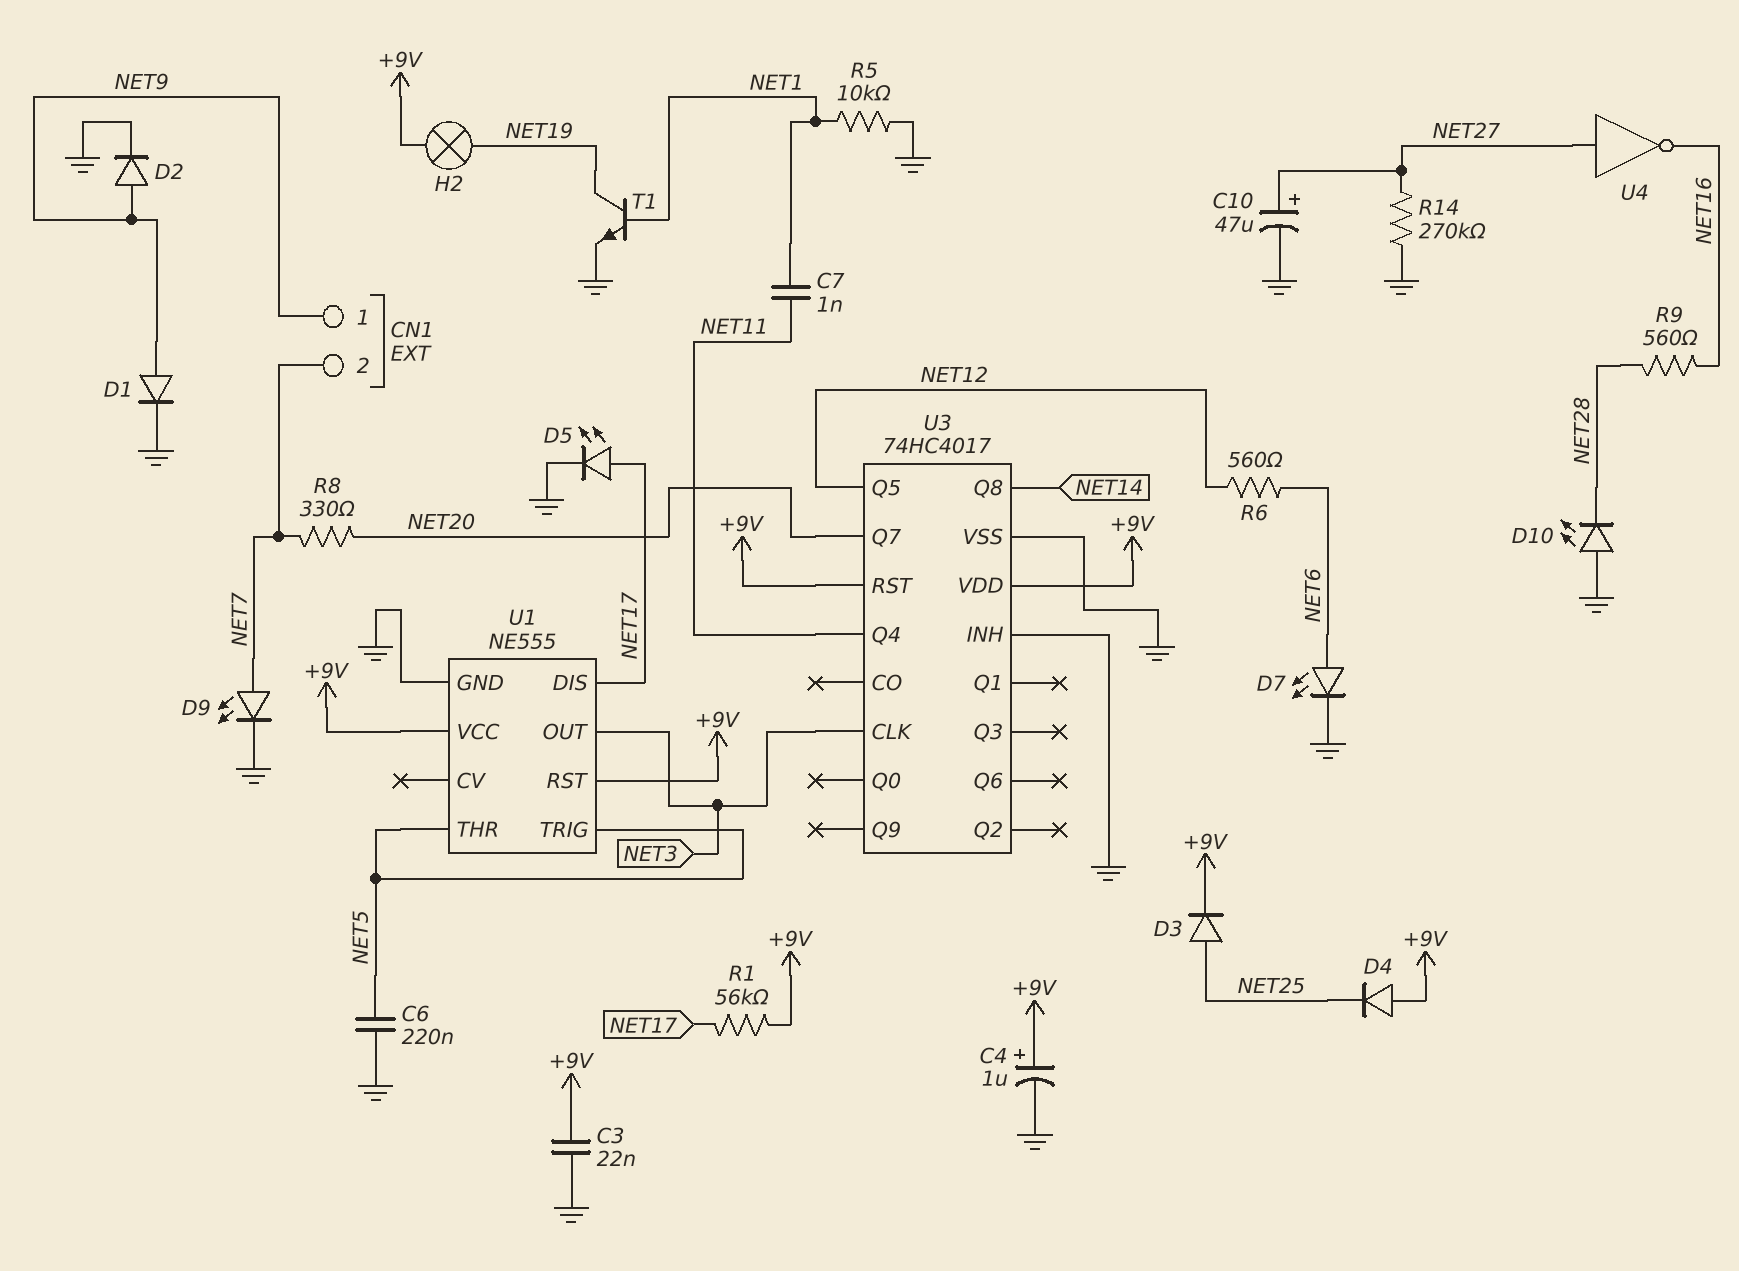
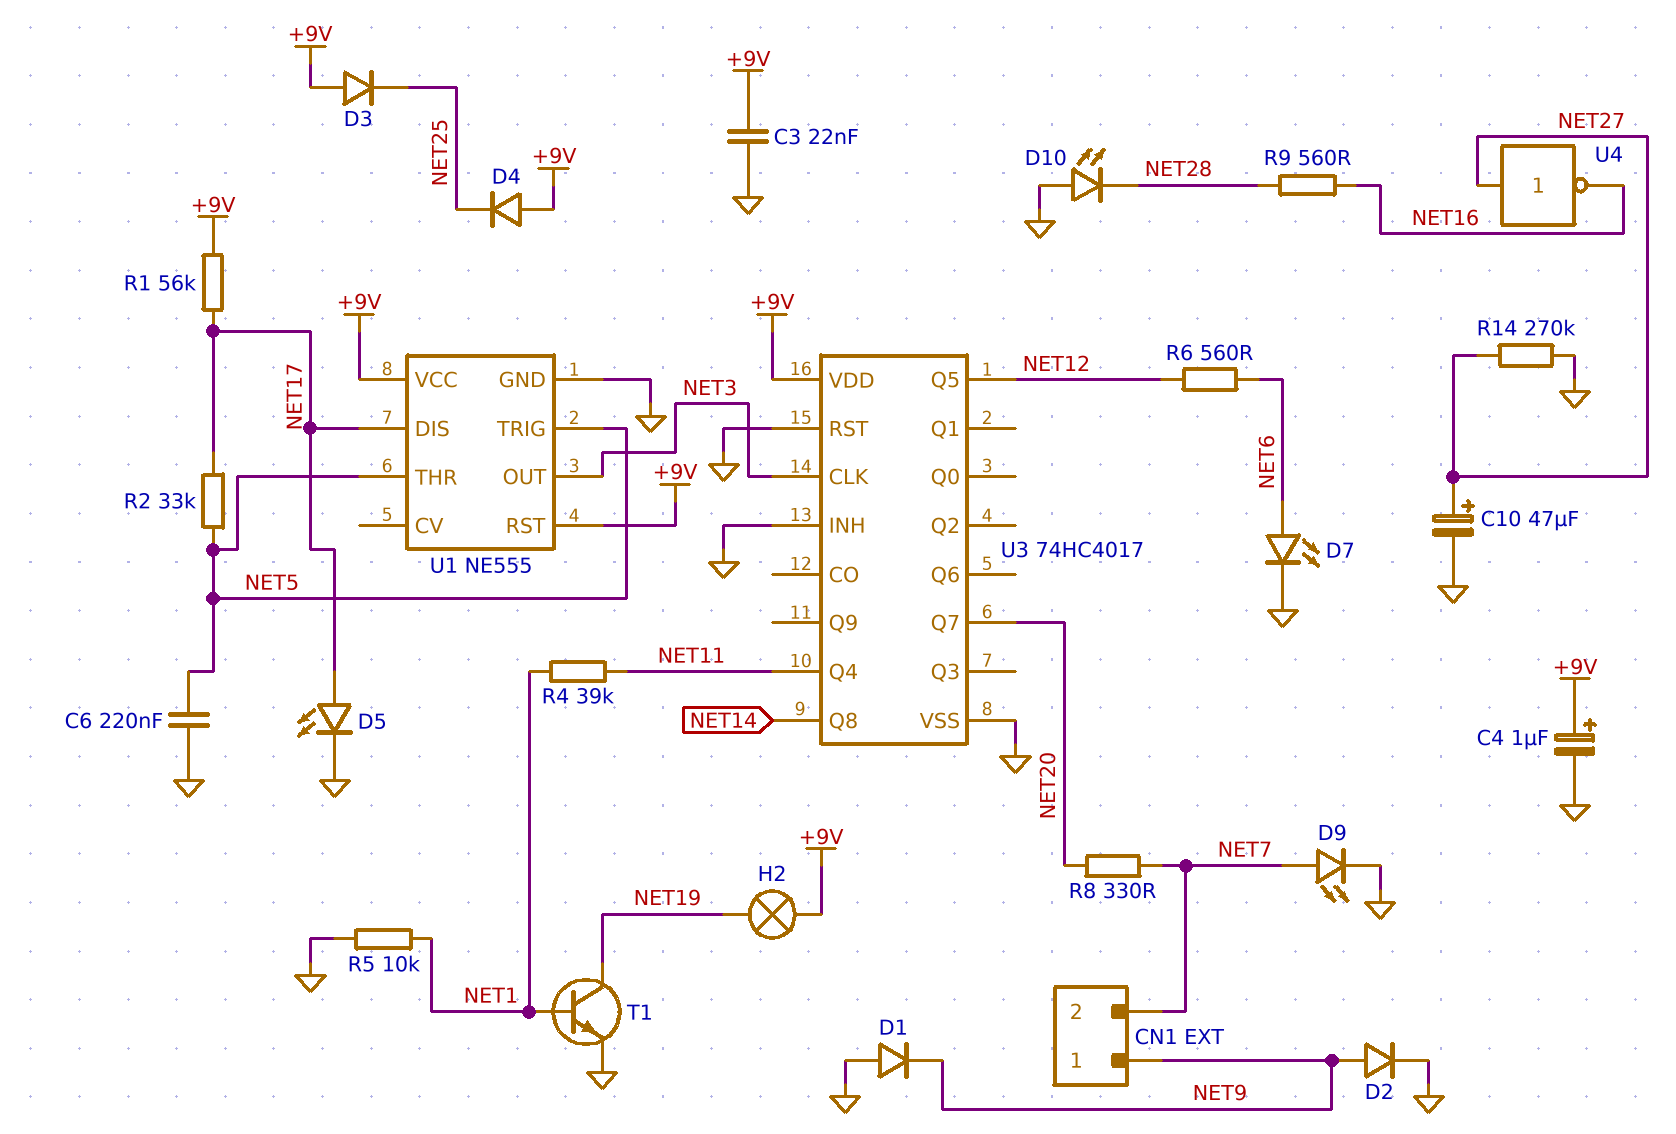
C7: 1nF (NET1, NET11) -> none
D1: diode (A NET9, K GND) -> diode (A GND, K NET9)
D3: diode (A NET25, K +9V) -> diode (A +9V, K NET25)
R2: none -> 33k (NET5, NET17)
R4: none -> 39k (NET1, NET11)
U3 pin RST: +9V -> GND

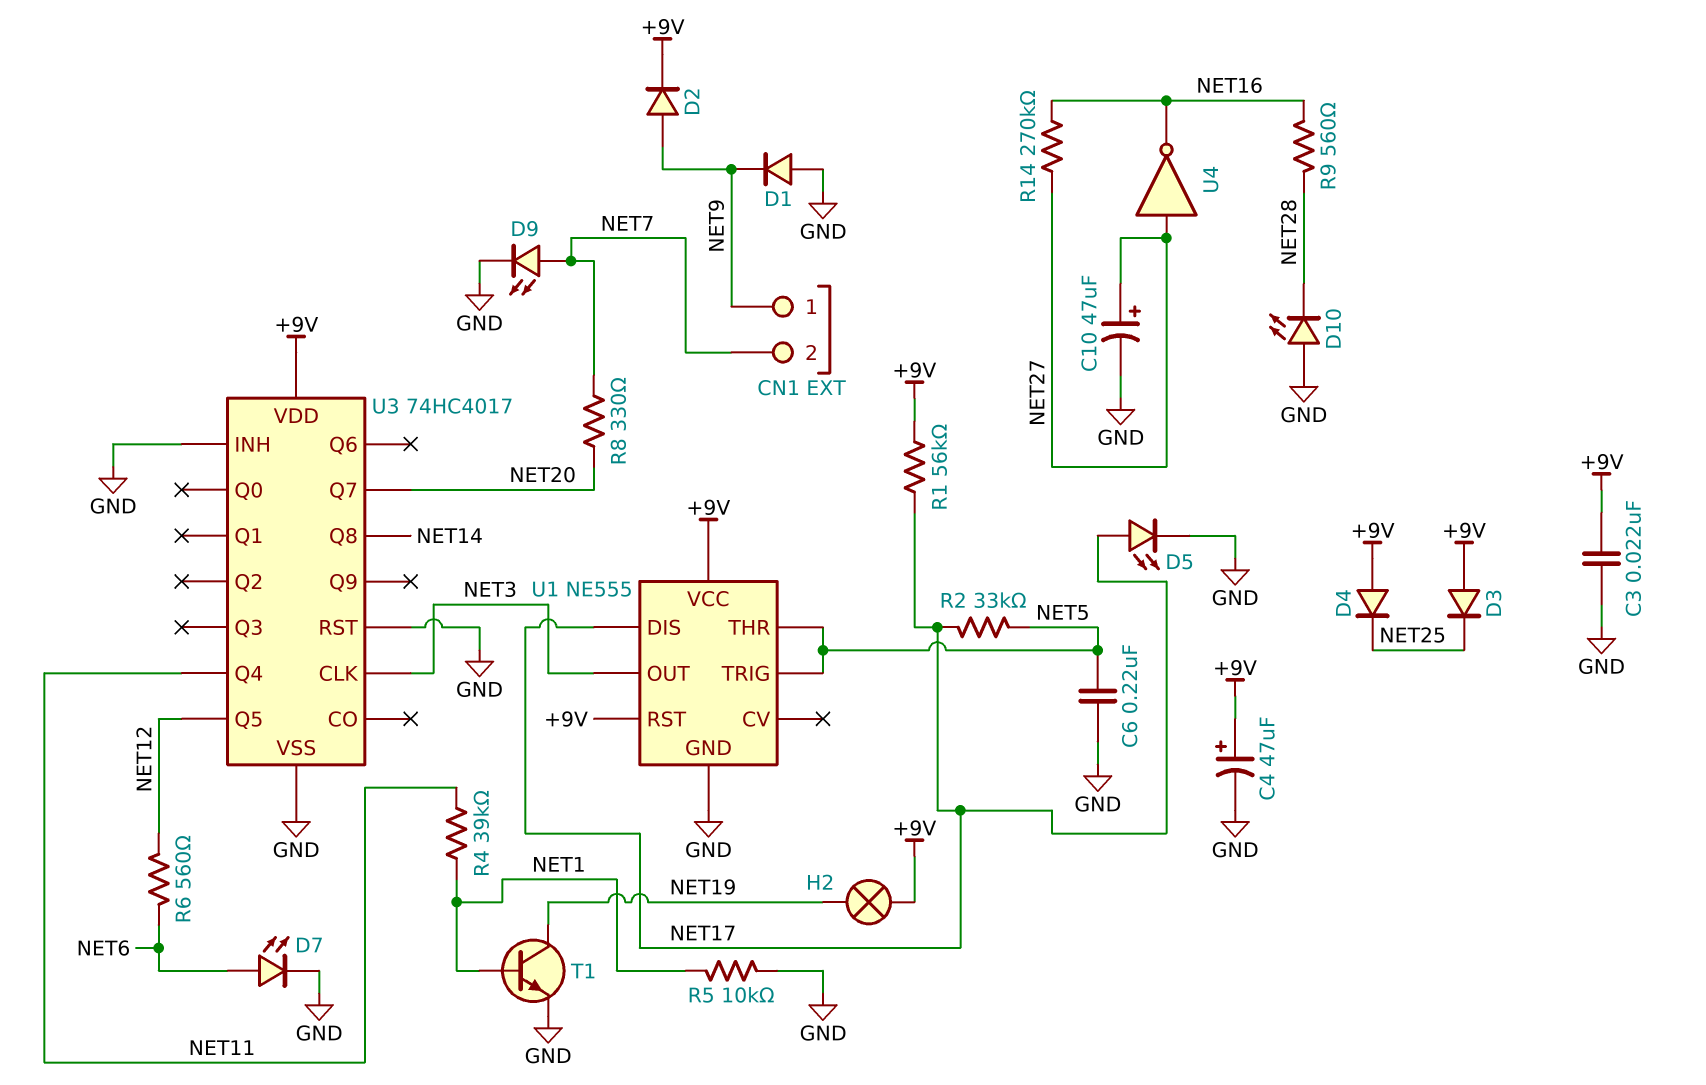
C4: 1uF (plus +9V, minus GND) -> 47uF (plus +9V, minus GND)
D2: diode (A NET9, K GND) -> diode (A NET9, K +9V)
R14: 270k (GND, NET27) -> 270k (NET16, NET27)

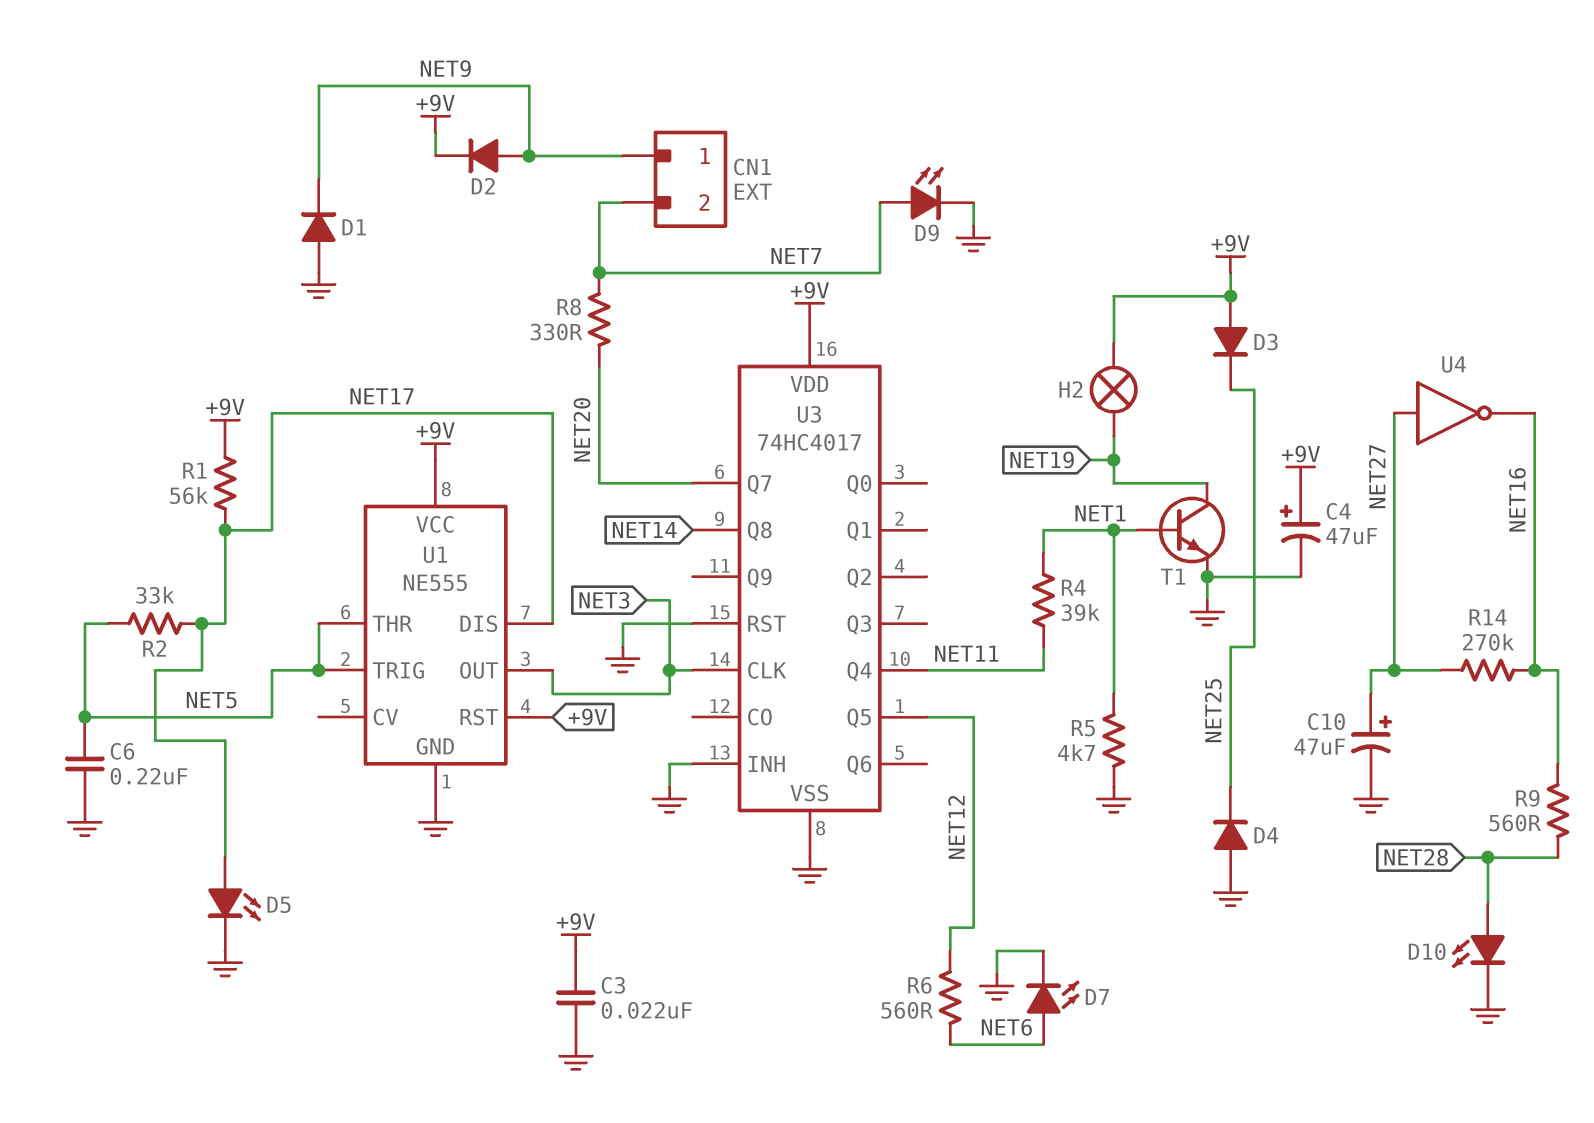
D4: diode (A +9V, K NET25) -> diode (A GND, K NET25)
D10: LED (A GND, K NET28) -> LED (A NET28, K GND)
R5: 10k (GND, NET1) -> 4.7k (GND, NET1)

